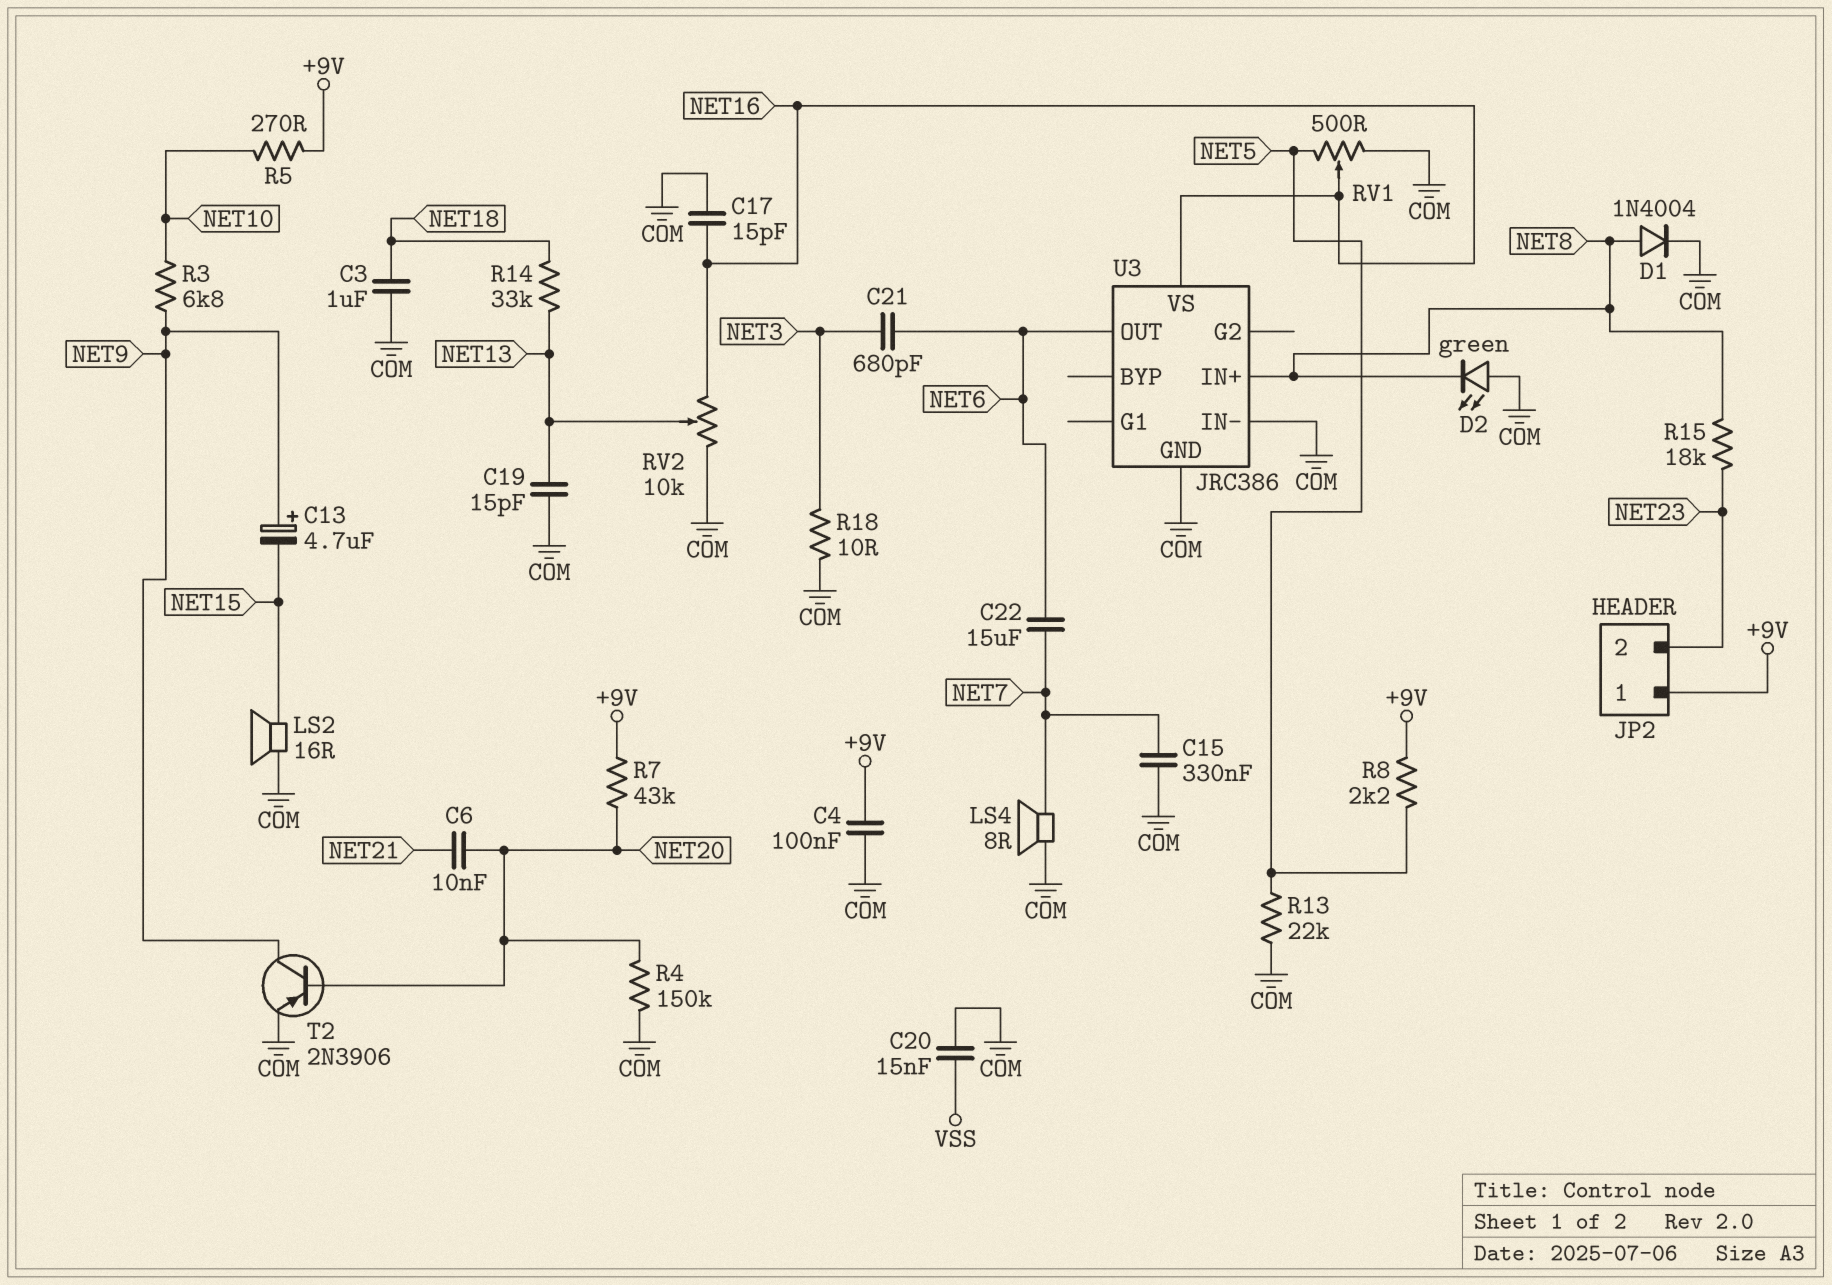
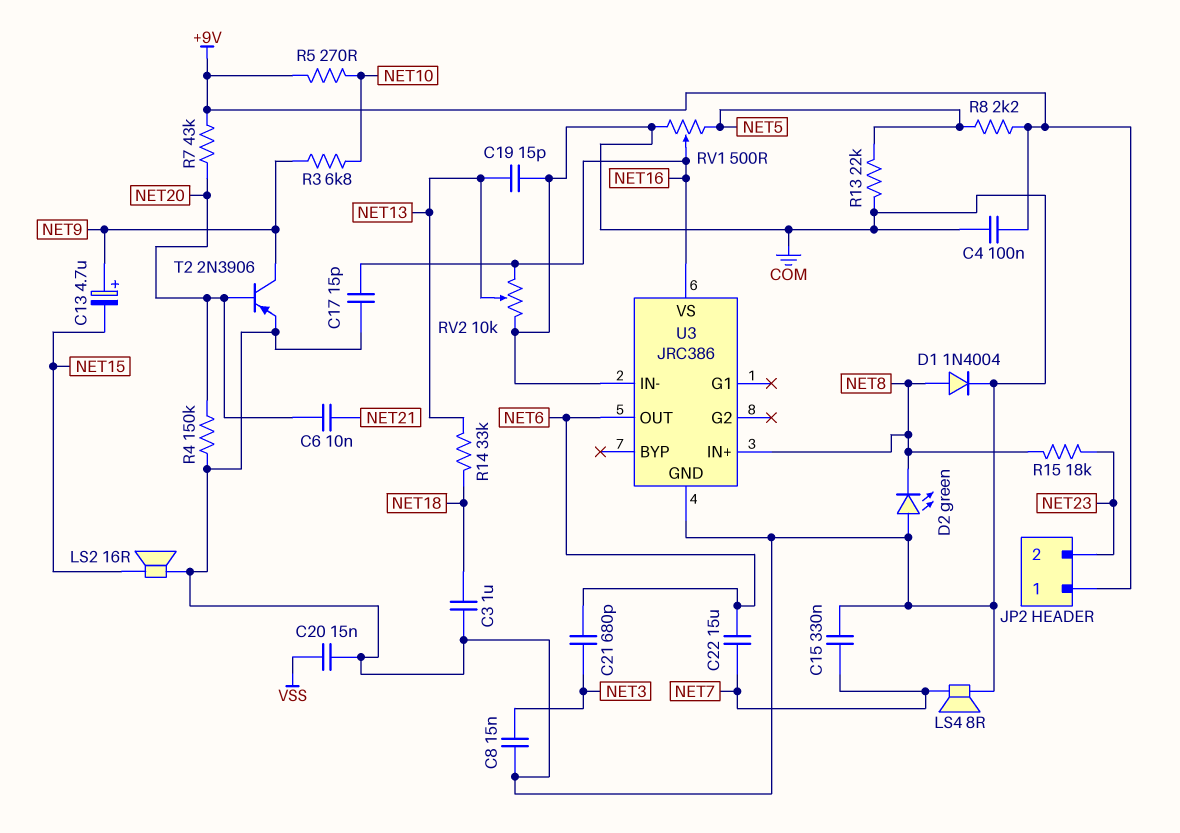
C8: none -> 15nF (COM, NET3)
R18: 10 (COM, NET3) -> none

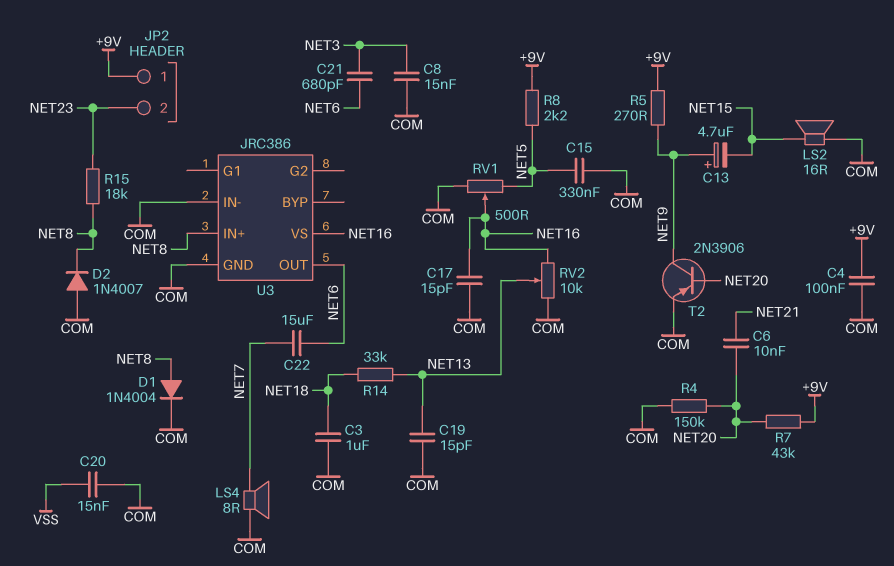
C15: 330nF (COM, NET7) -> 330nF (COM, NET5)
D2: LED green (A COM, K NET8) -> diode 1N4007 (A COM, K NET8)
R3: 6.8k (NET9, NET10) -> none
R5: 270 (+9V, NET10) -> 270 (+9V, NET9)
R13: 22k (COM, NET5) -> none

